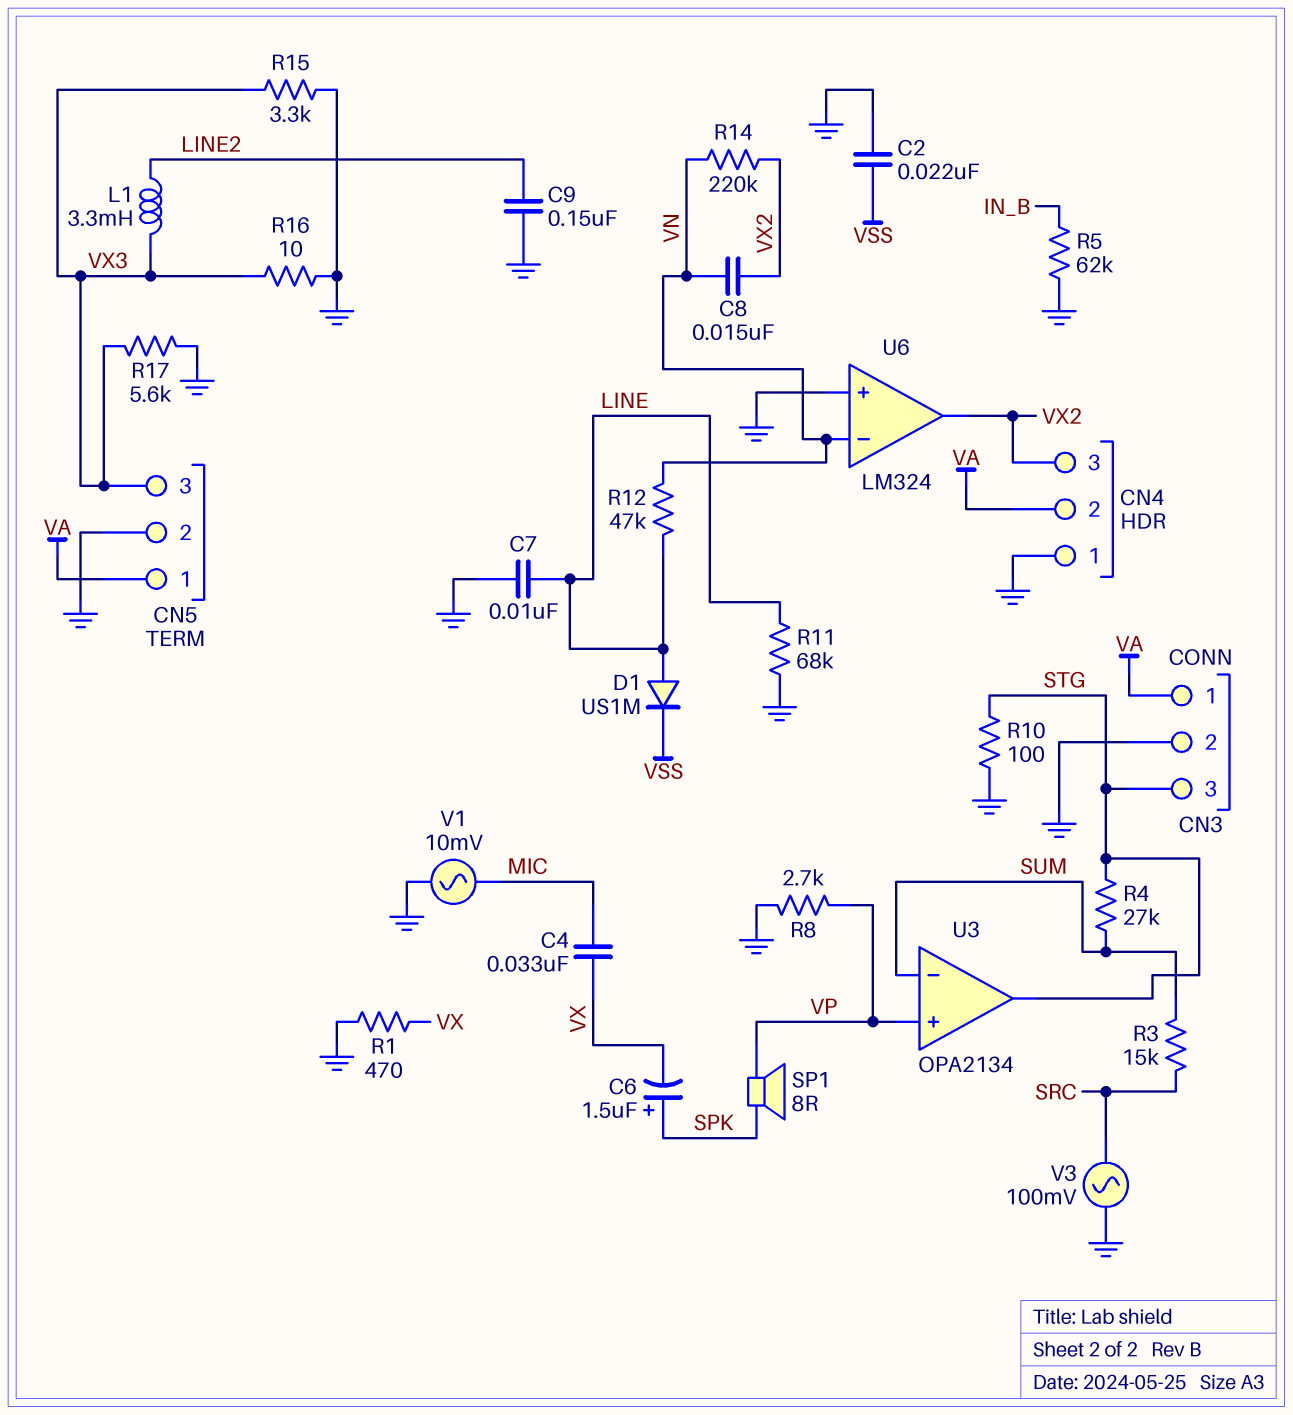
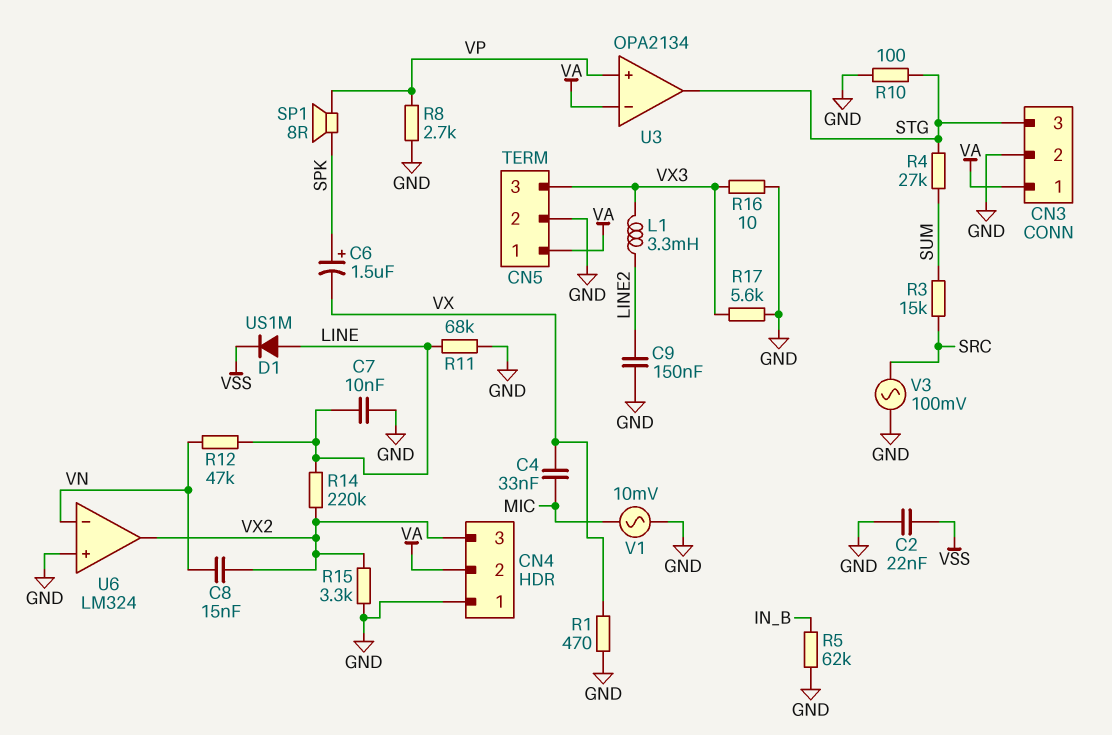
R14: 220k (VN, VX2) -> 220k (LINE, VX2)
R15: 3.3k (GND, VX3) -> 3.3k (GND, VX2)
U3 pin in-: SUM -> VA

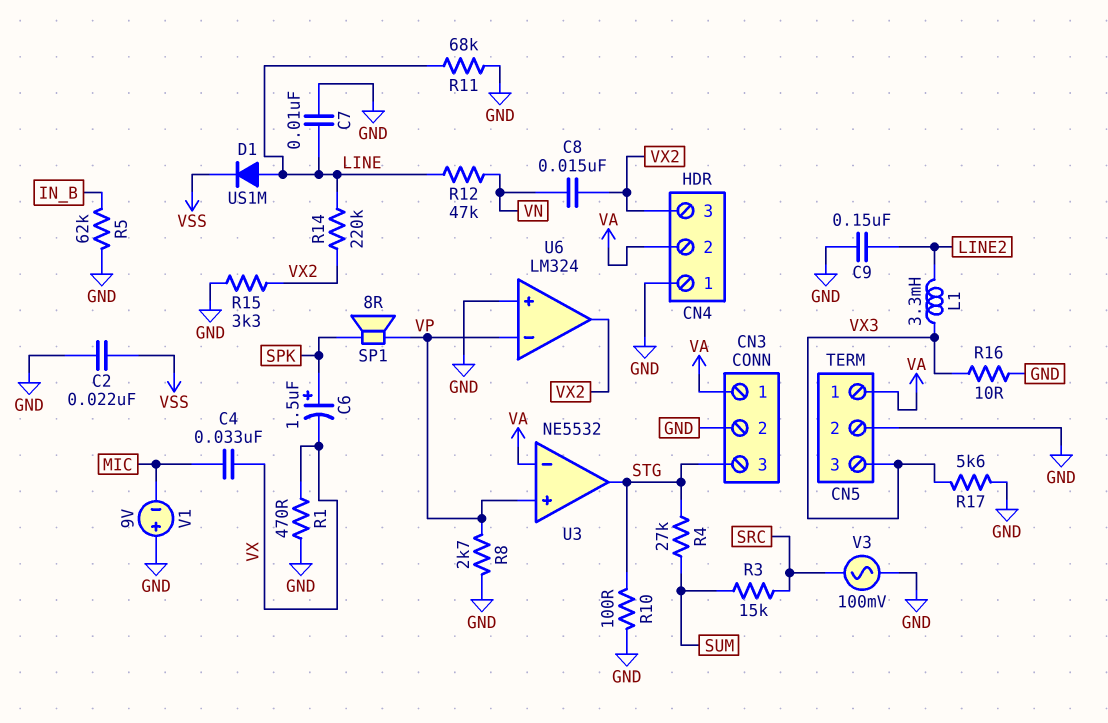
U3: OPA2134 -> NE5532
U6 pin in-: VN -> VP
V1: AC 10mV (GND, MIC) -> 9V (plus GND, minus MIC)

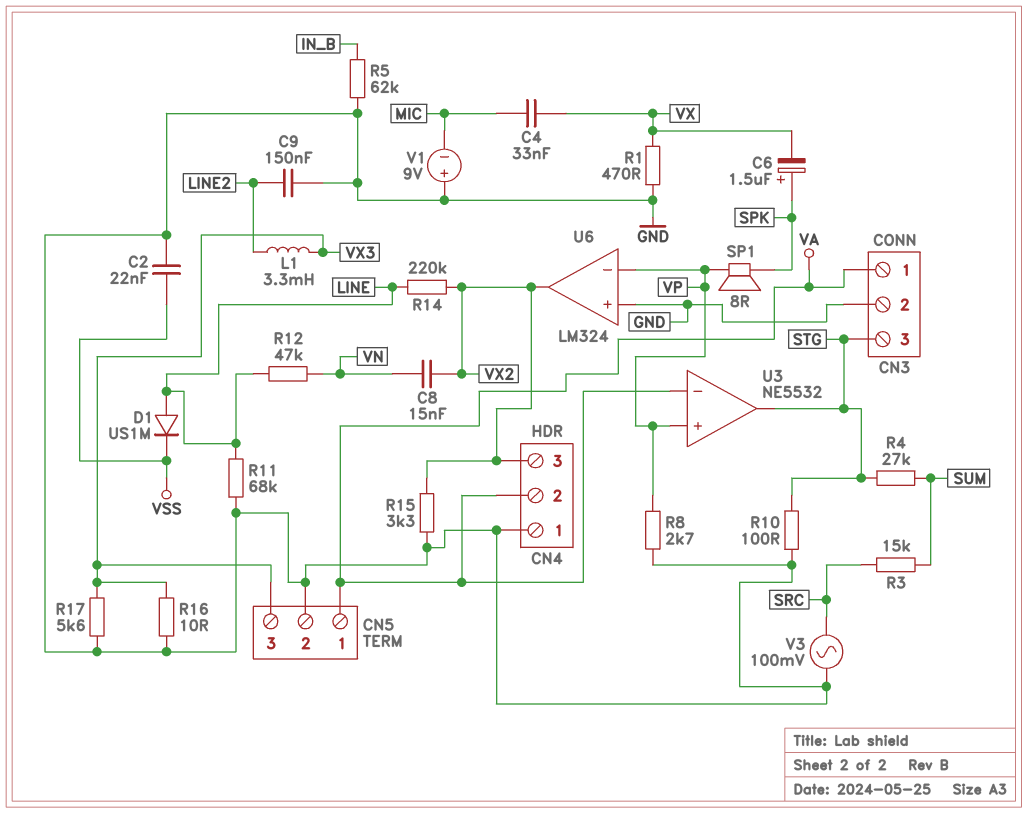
C7: 10nF (GND, LINE) -> none

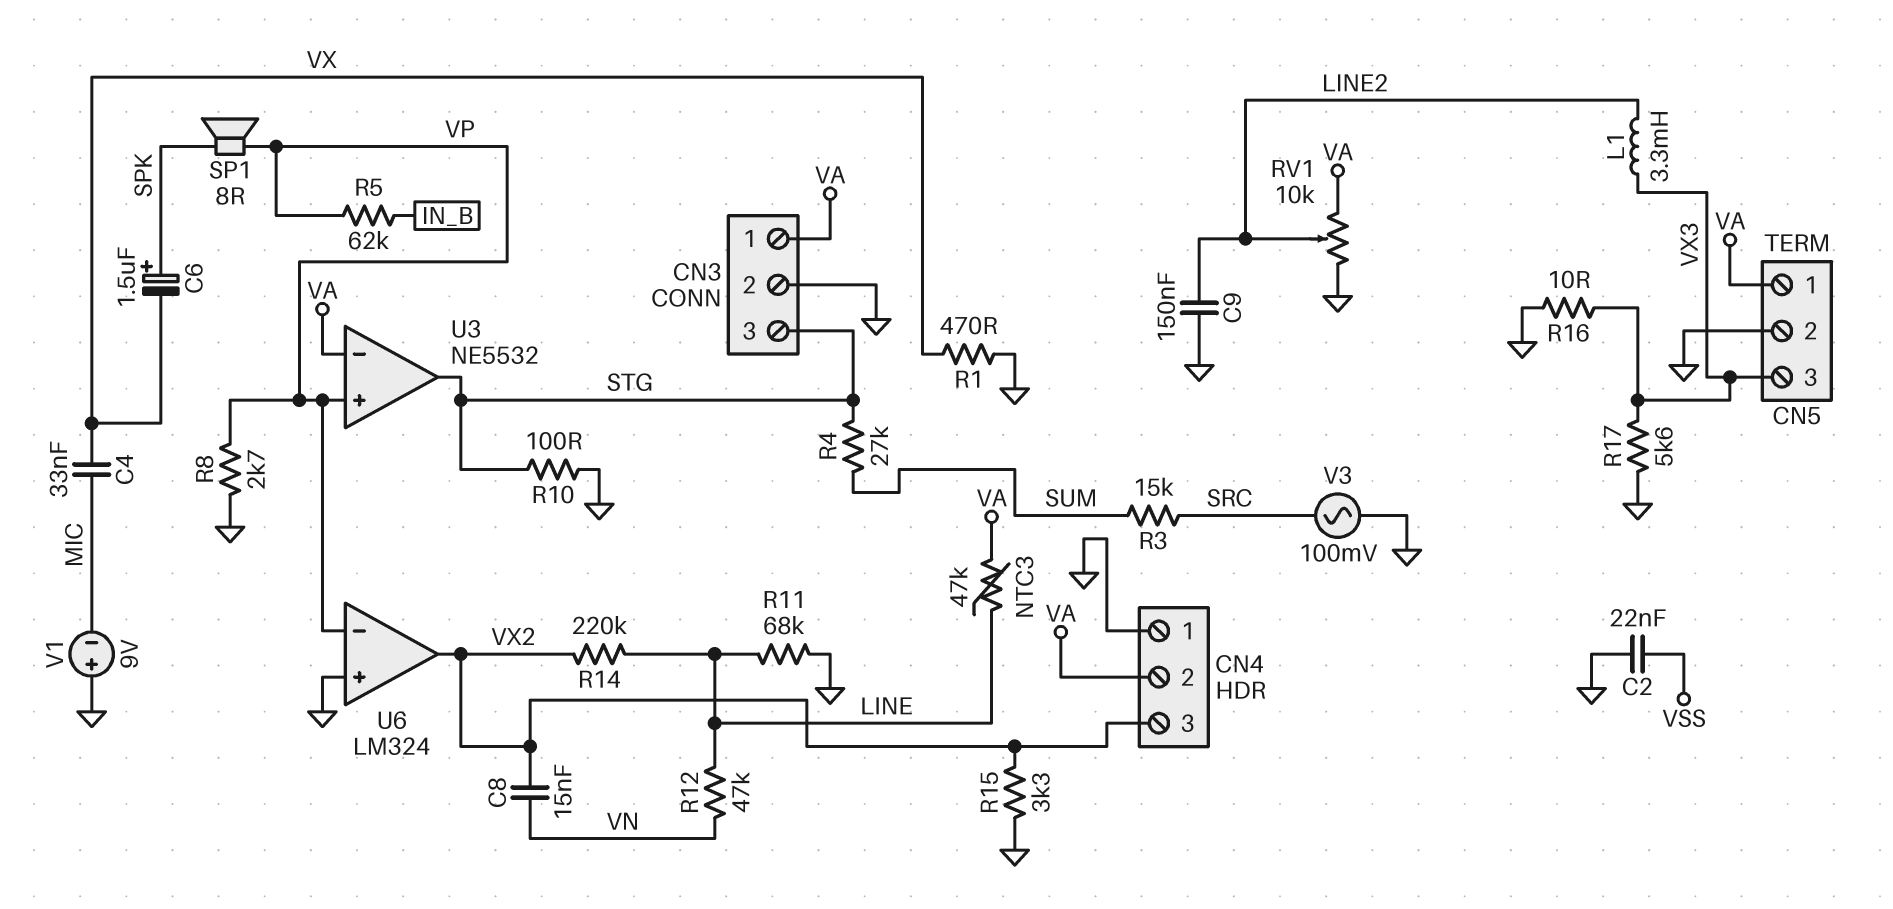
D1: diode US1M (A LINE, K VSS) -> none
NTC3: none -> 47k (LINE, VA)
R5: 62k (GND, IN_B) -> 62k (IN_B, VP)
RV1: none -> 10k (GND, VA, wiper LINE2)

